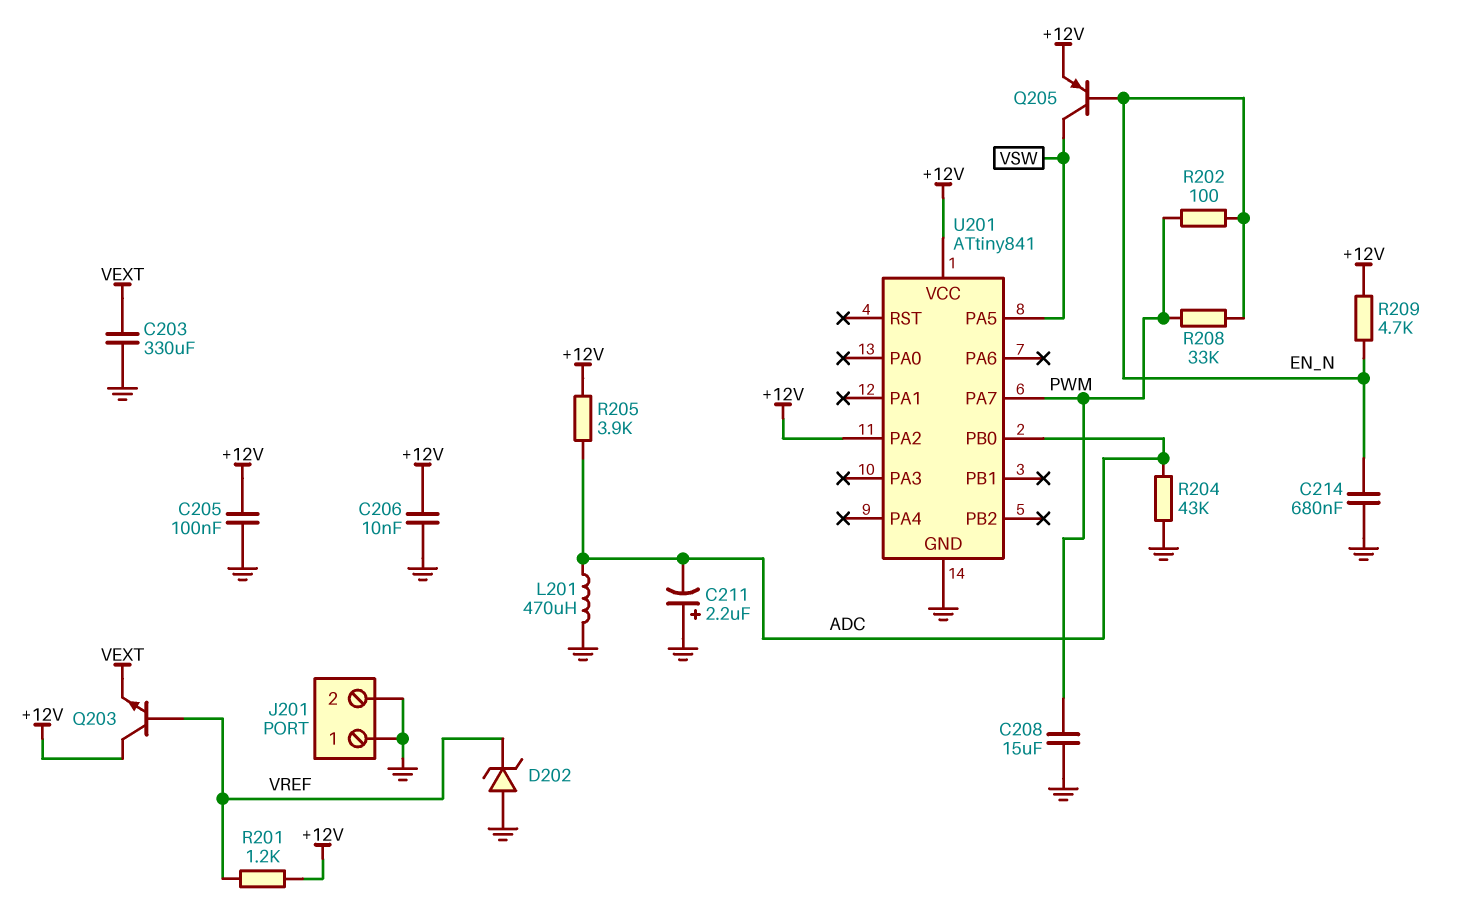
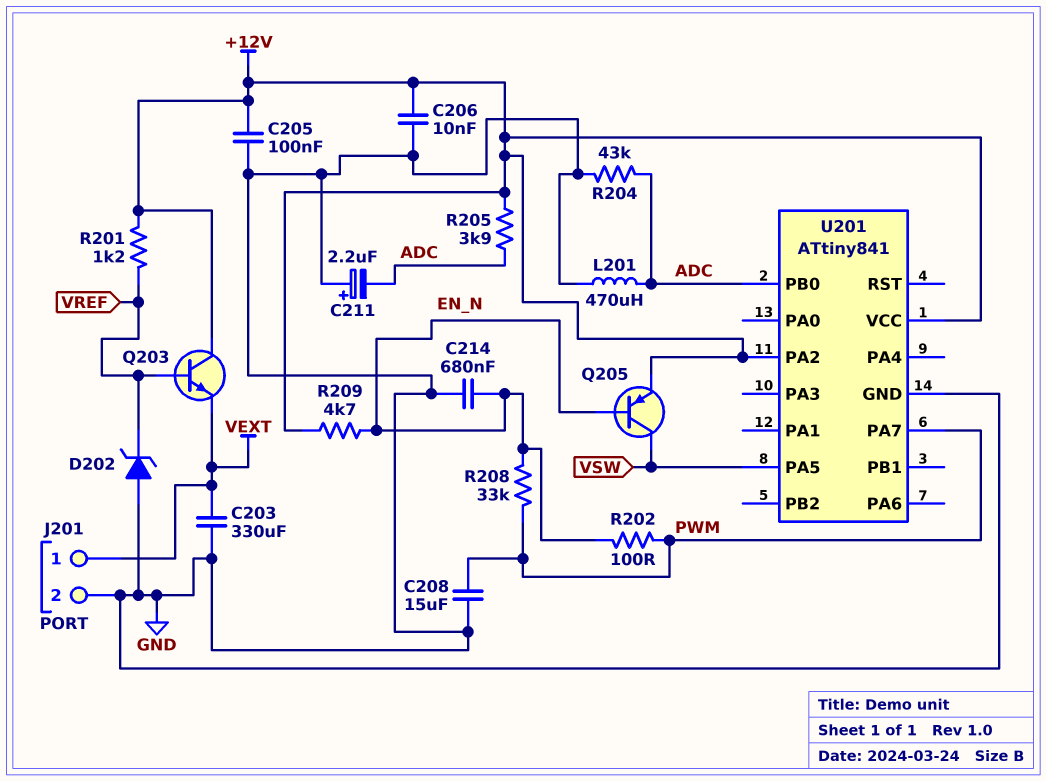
J201 pin 1: GND -> VEXT

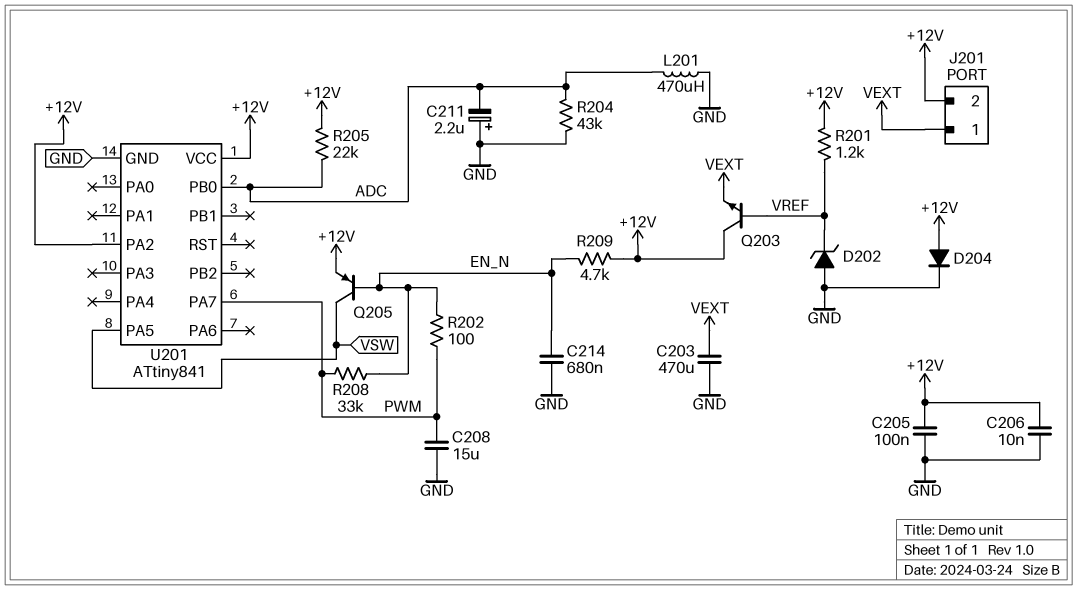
C203: 330uF (GND, VEXT) -> 470uF (GND, VEXT)
D204: none -> diode (A +12V, K GND)
J201 pin 2: GND -> +12V
R205: 3.9k (+12V, ADC) -> 22k (+12V, ADC)

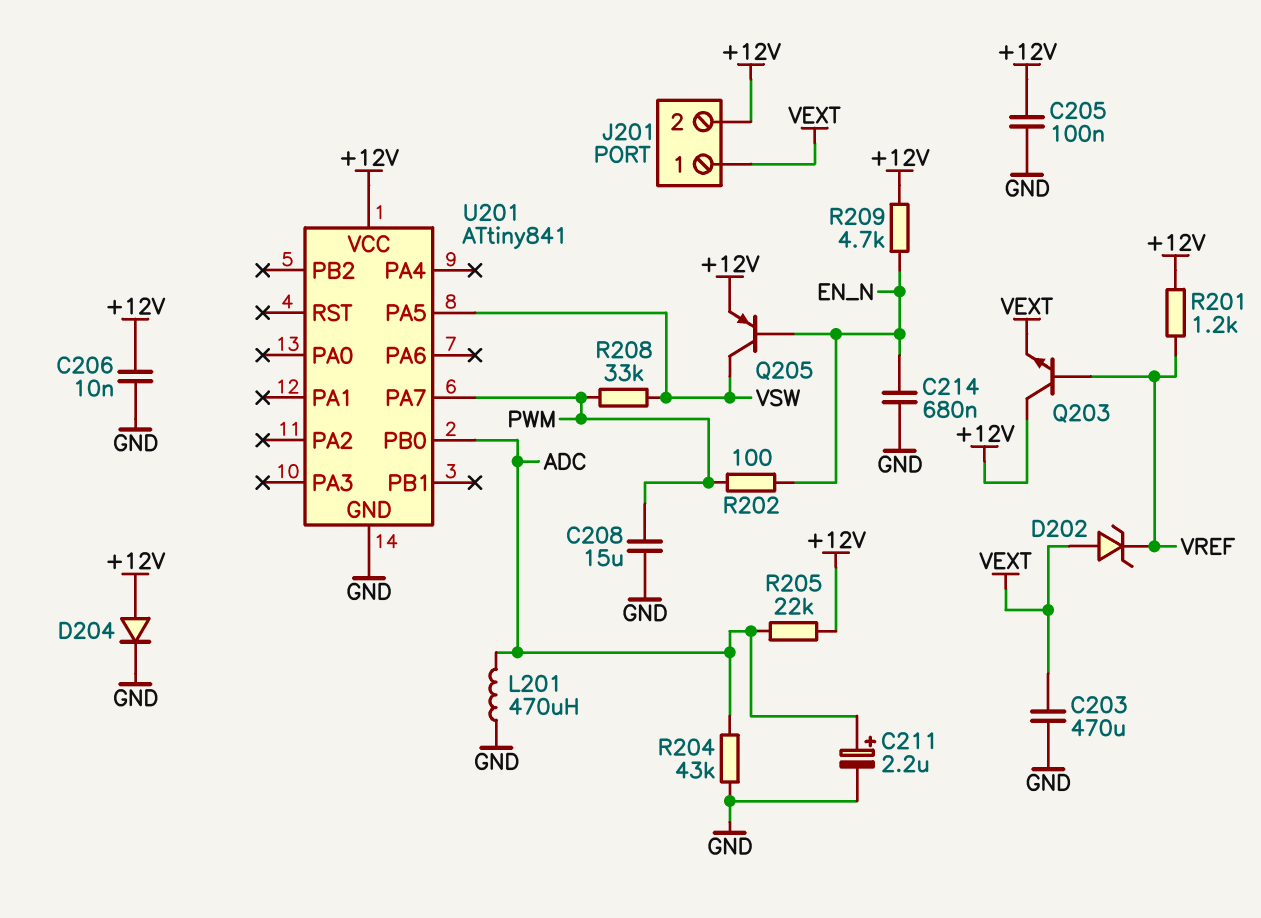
C211: 2.2uF (plus GND, minus ADC) -> 2.2uF (plus ADC, minus GND)
D202: zener (A GND, K VREF) -> zener (A VEXT, K VREF)
R208: 33k (EN_N, PWM) -> 33k (PWM, VSW)
U201 pin PA2: +12V -> none

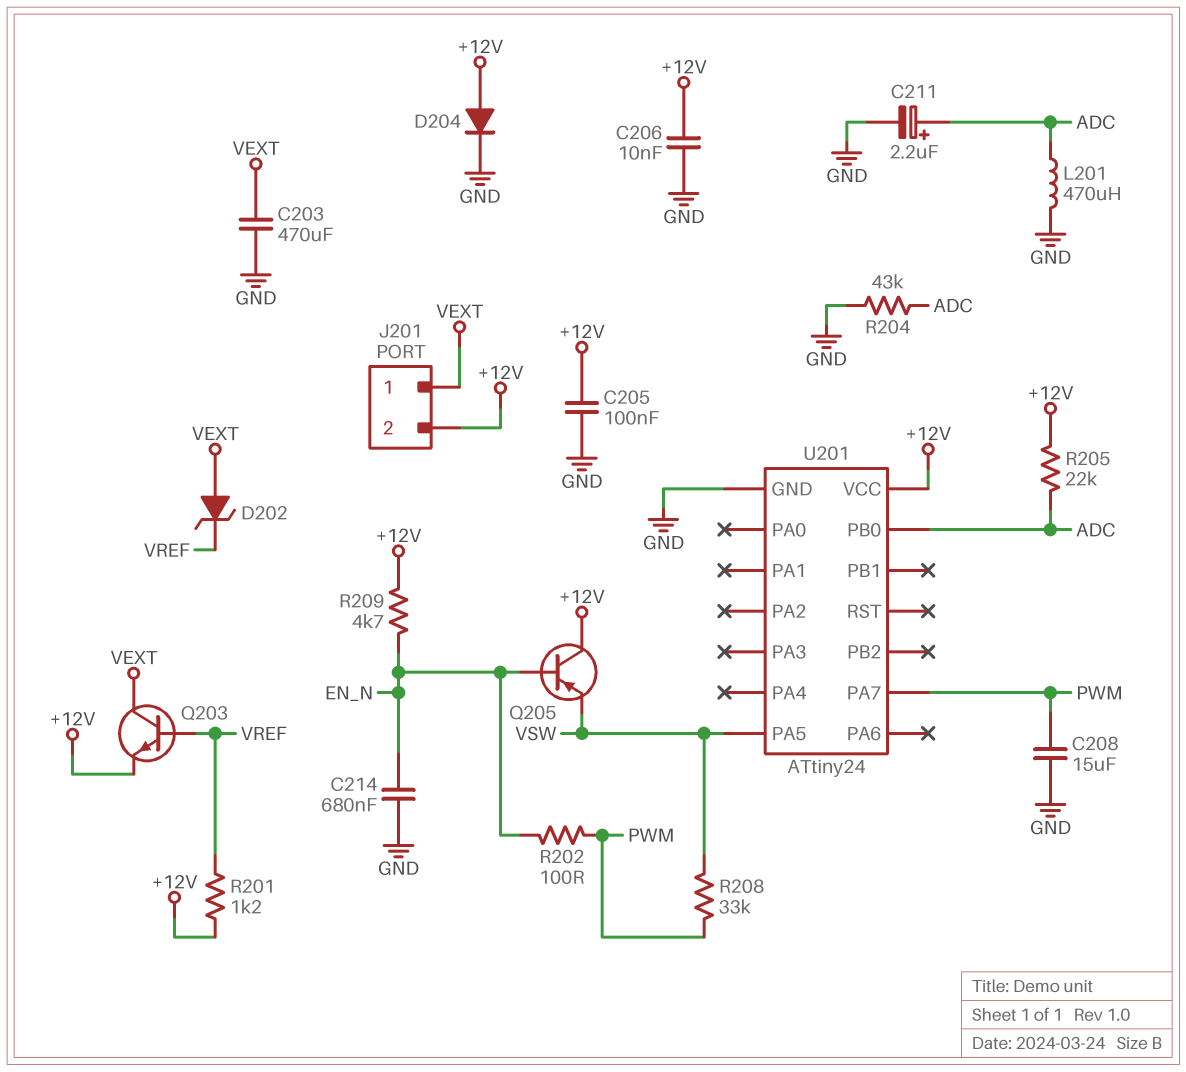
Q203: NPN (B VREF, C +12V, E VEXT) -> NPN (B VREF, C VEXT, E +12V)
Q205: PNP (B EN_N, C VSW, E +12V) -> PNP (B EN_N, C +12V, E VSW)
U201: ATtiny841 -> ATtiny24

